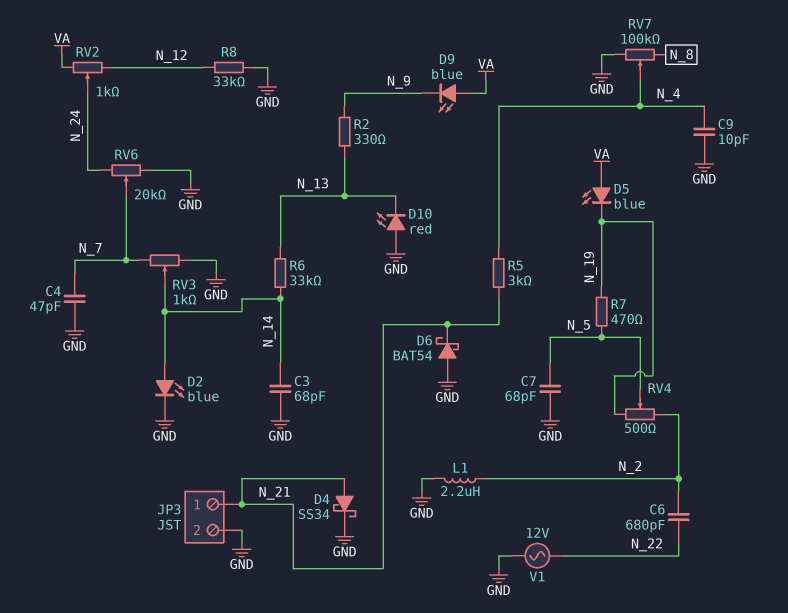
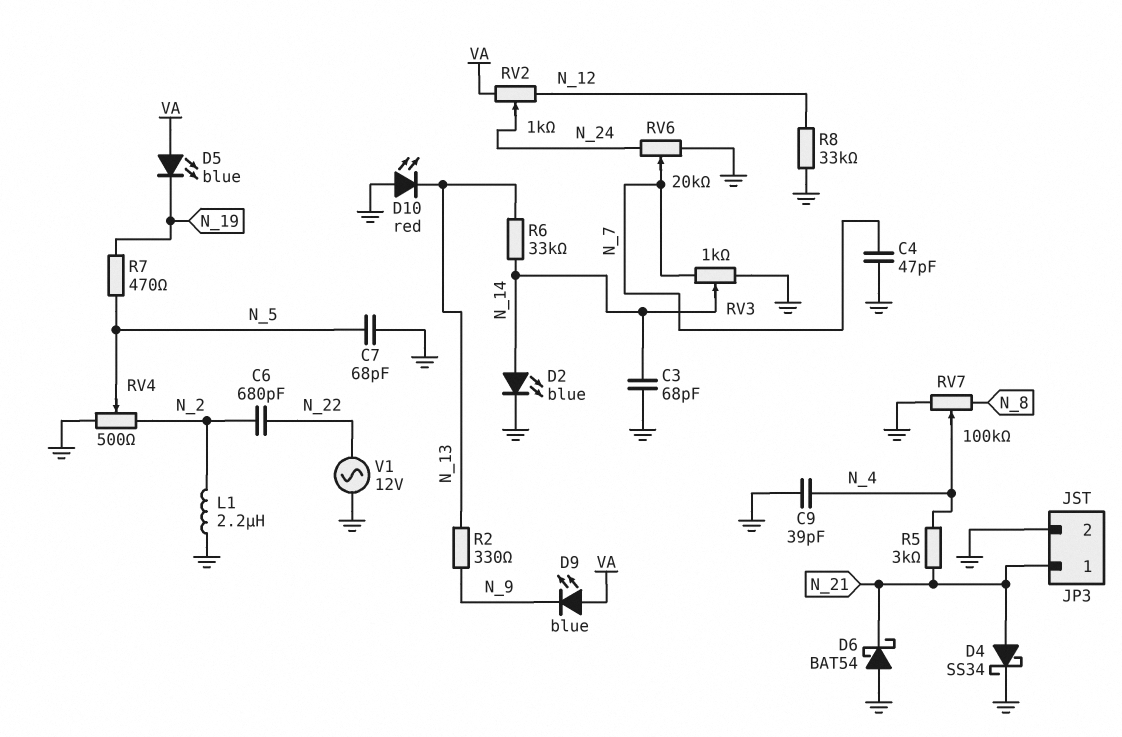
C9: 10pF (GND, N_4) -> 39pF (GND, N_4)
RV4: 500 (N_2, N_19, wiper N_5) -> 500 (GND, N_2, wiper N_5)

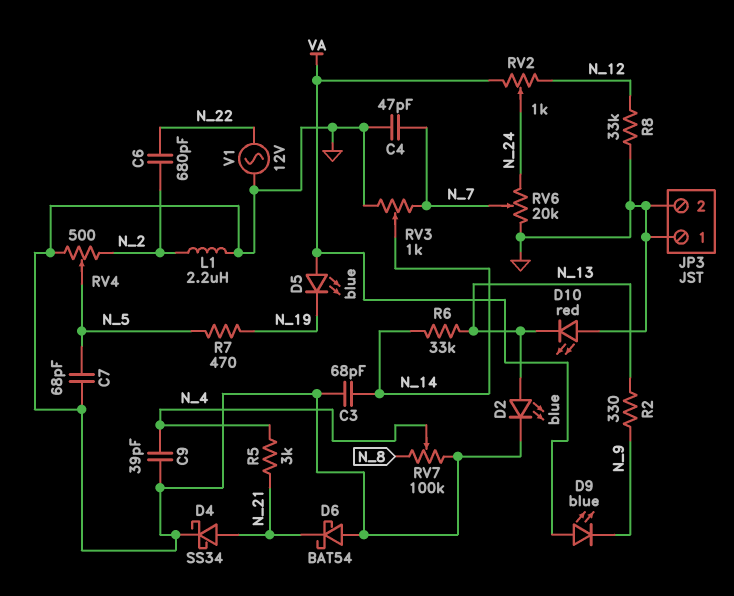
D2: LED blue (A N_14, K GND) -> LED blue (A N_13, K GND)
JP3 pin 1: N_21 -> GND

